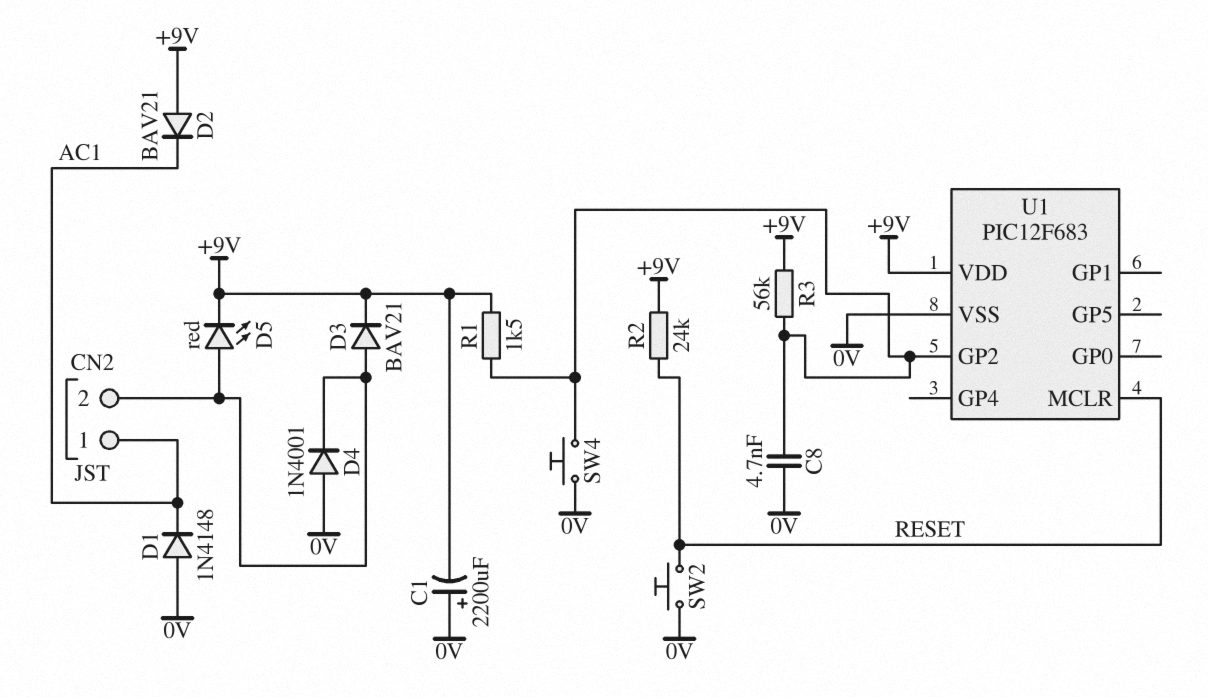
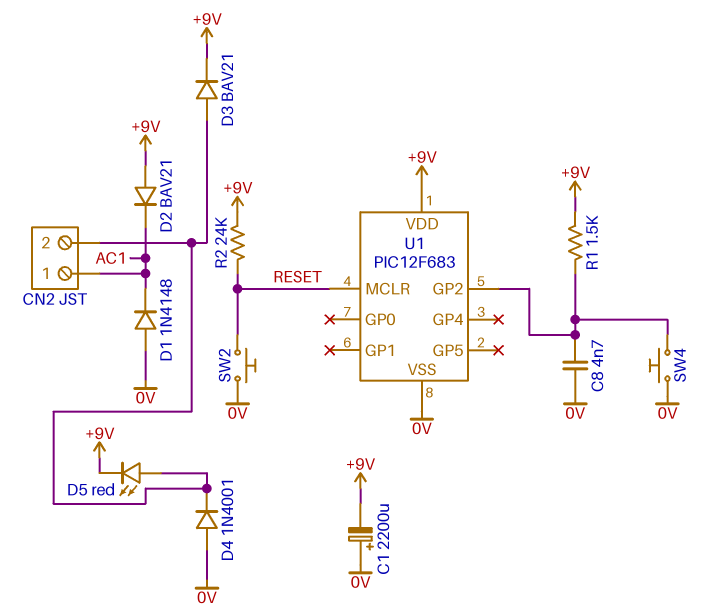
R3: 56k (+9V, U1/GP2) -> none

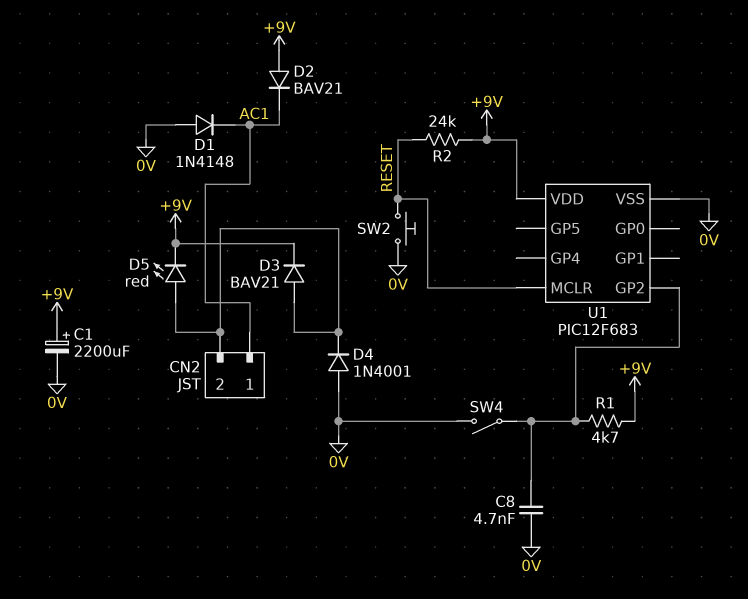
C1: 2200uF (plus 0V, minus +9V) -> 2200uF (plus +9V, minus 0V)
R1: 1.5k (+9V, U1/GP2) -> 4.7k (+9V, U1/GP2)
SW4: button (0V, U1/GP2) -> switch (0V, U1/GP2)

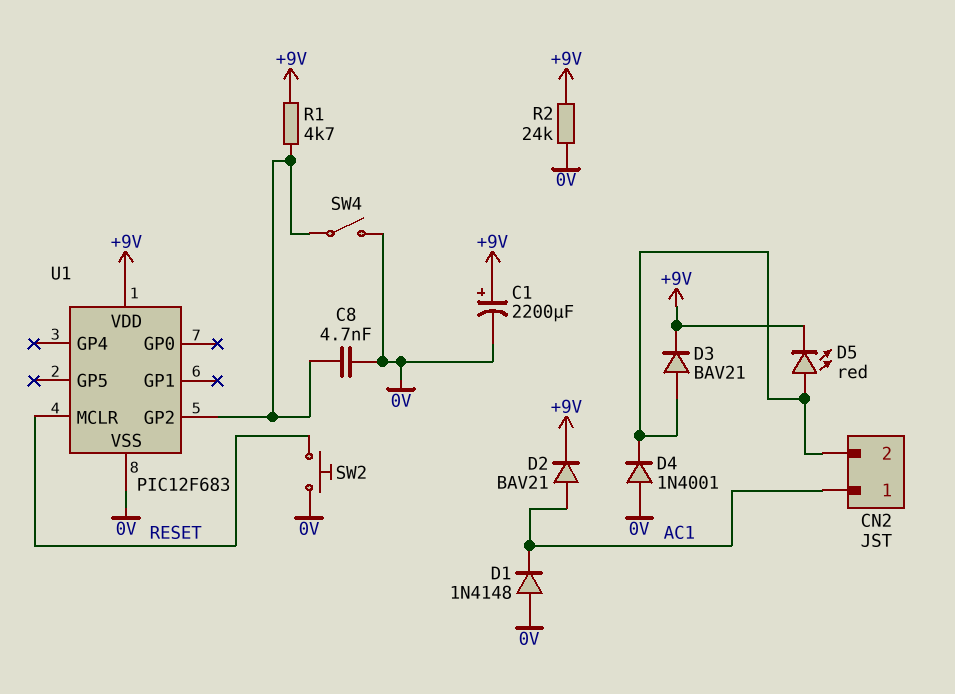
D2: diode BAV21 (A +9V, K AC1) -> diode BAV21 (A AC1, K +9V)
R2: 24k (+9V, RESET) -> 24k (+9V, 0V)

